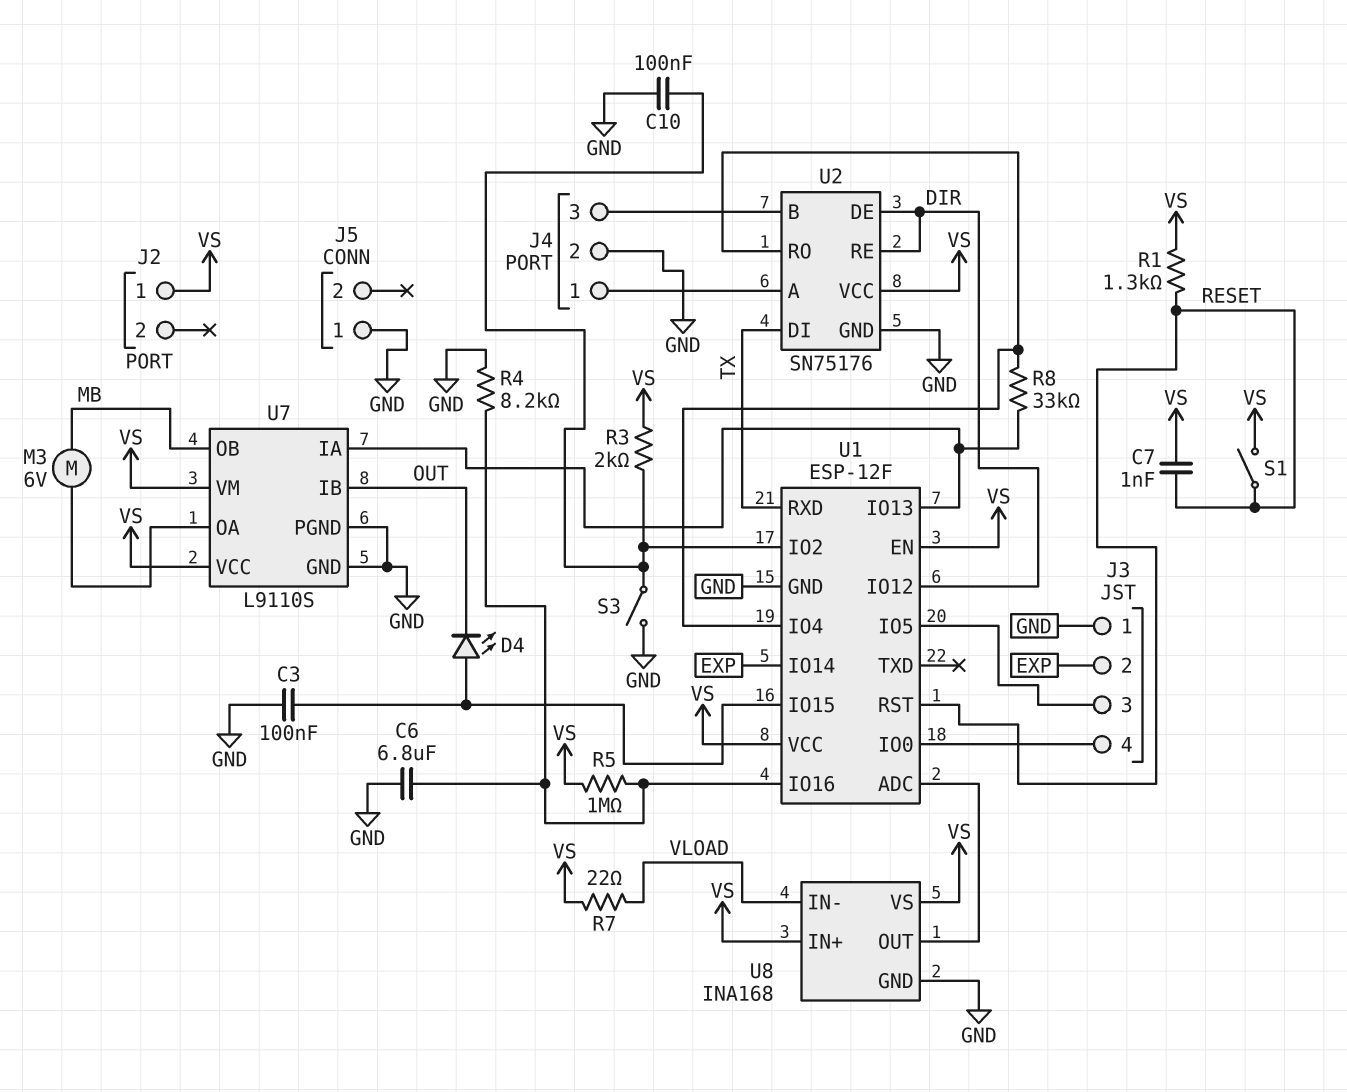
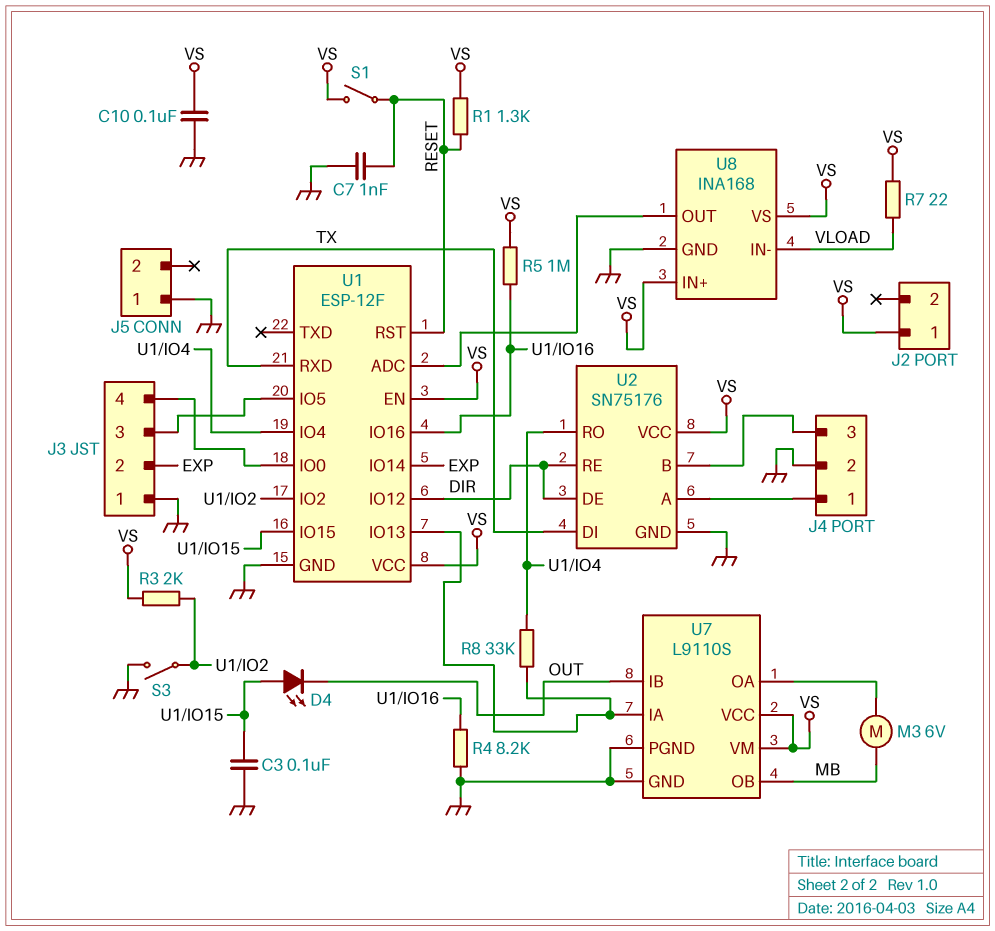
C6: 6.8uF (GND, U1/IO16) -> none
C7: 1nF (RESET, VS) -> 1nF (GND, RESET)
C10: 100nF (GND, U1/IO2) -> 100nF (GND, VS)

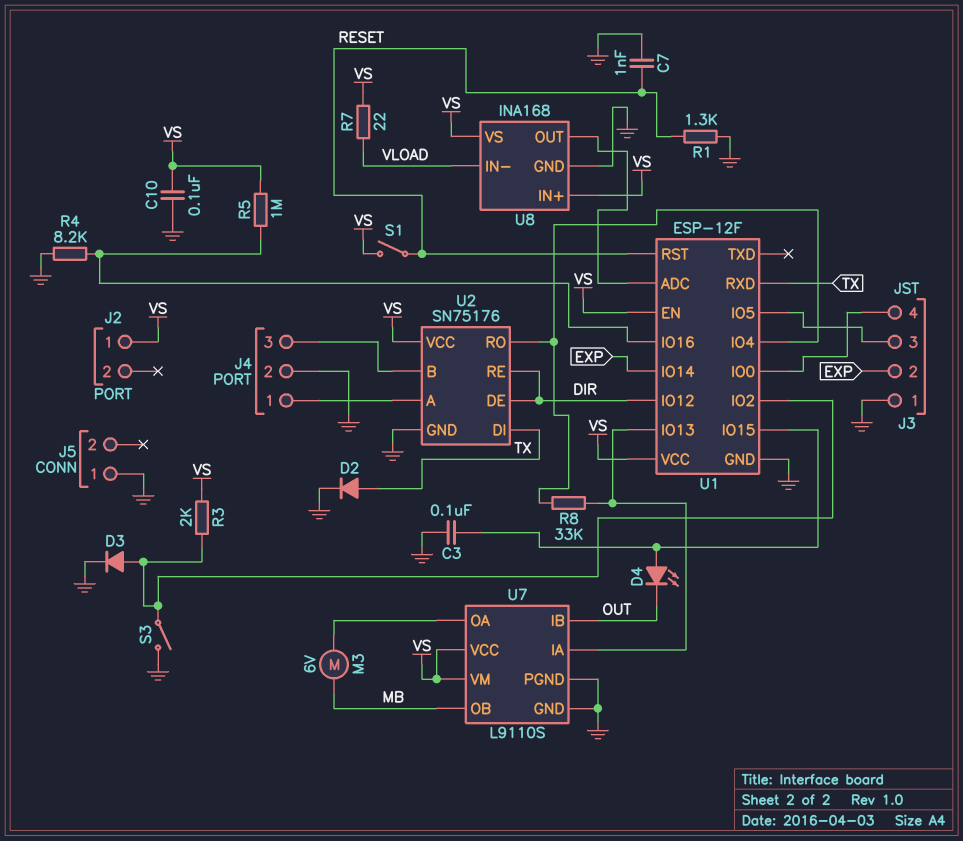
D2: none -> diode (A TX, K GND)
D3: none -> diode (A U1/IO2, K GND)
R1: 1.3k (RESET, VS) -> 1.3k (GND, RESET)

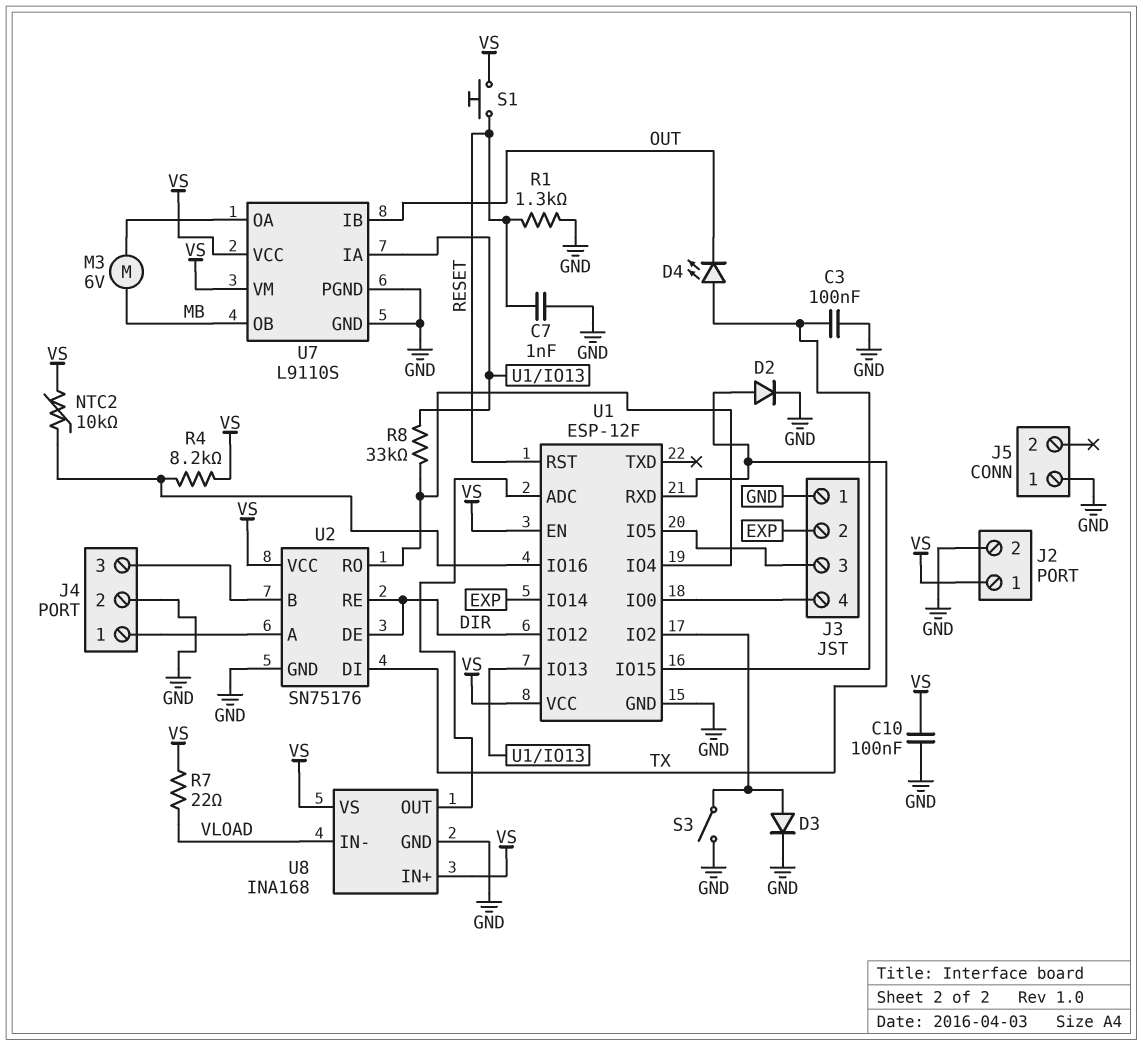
J2 pin 2: none -> GND
NTC2: none -> 10k (U1/IO16, VS)
R3: 2k (U1/IO2, VS) -> none
R4: 8.2k (GND, U1/IO16) -> 8.2k (U1/IO16, VS)
R5: 1M (U1/IO16, VS) -> none
S1: switch (RESET, VS) -> button (RESET, VS)

